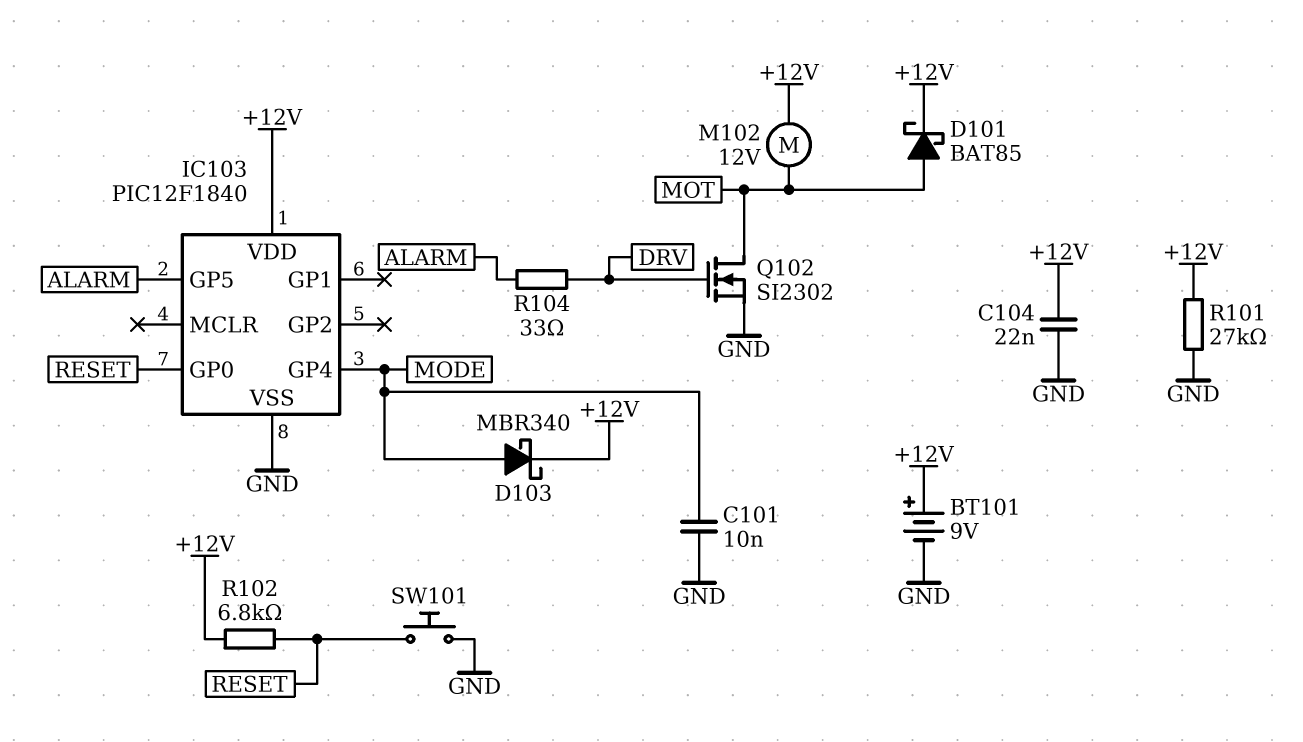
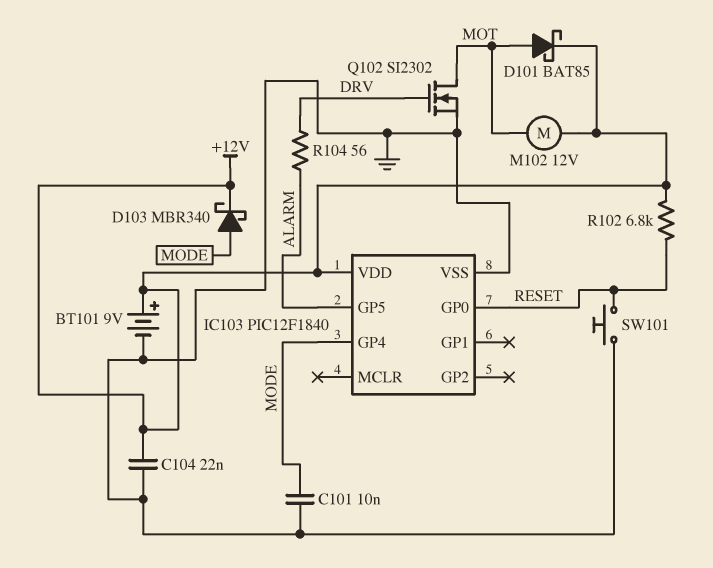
R101: 27k (+12V, GND) -> none
R104: 33 (ALARM, DRV) -> 56 (ALARM, DRV)

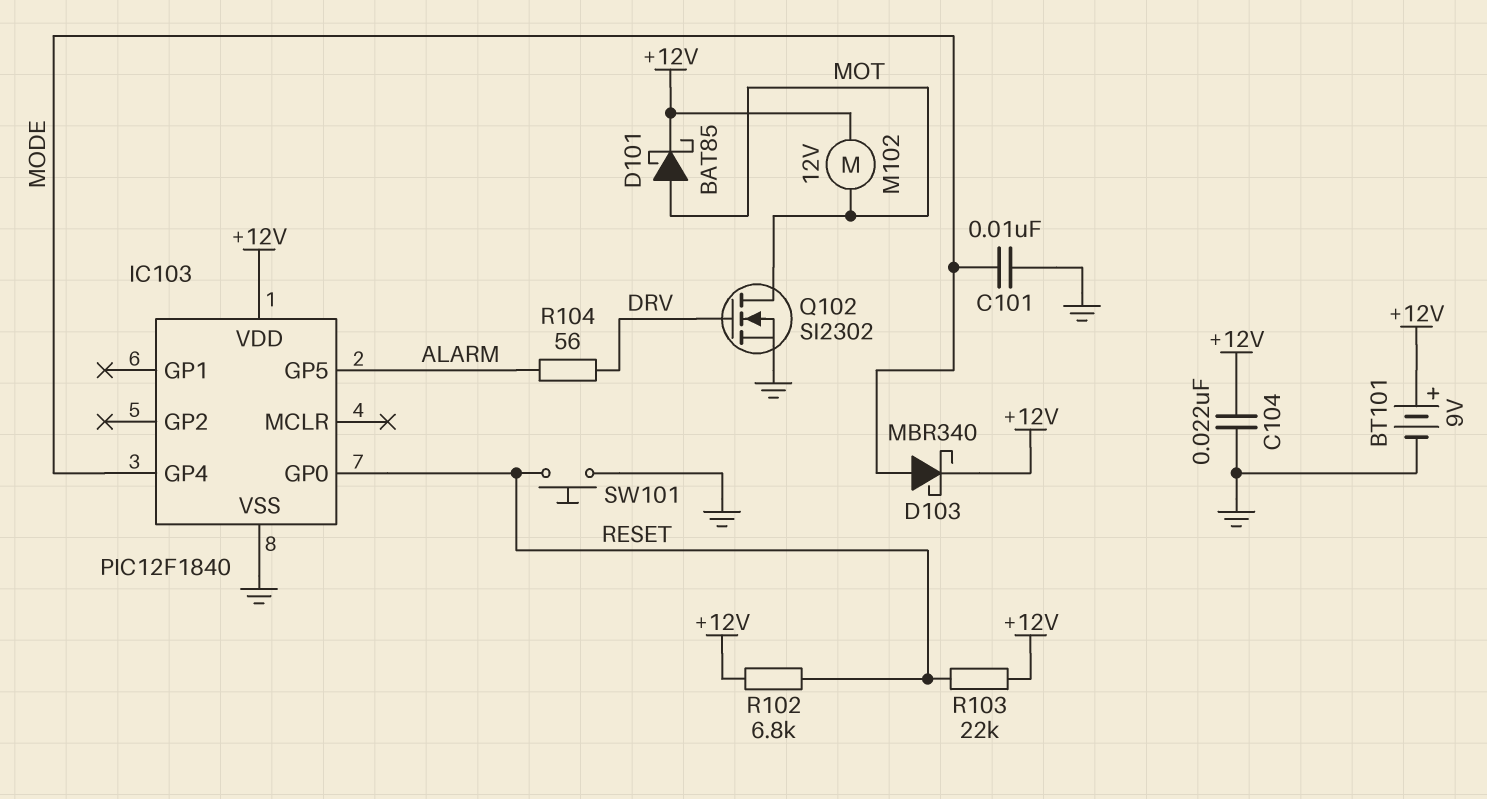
R103: none -> 22k (+12V, RESET)

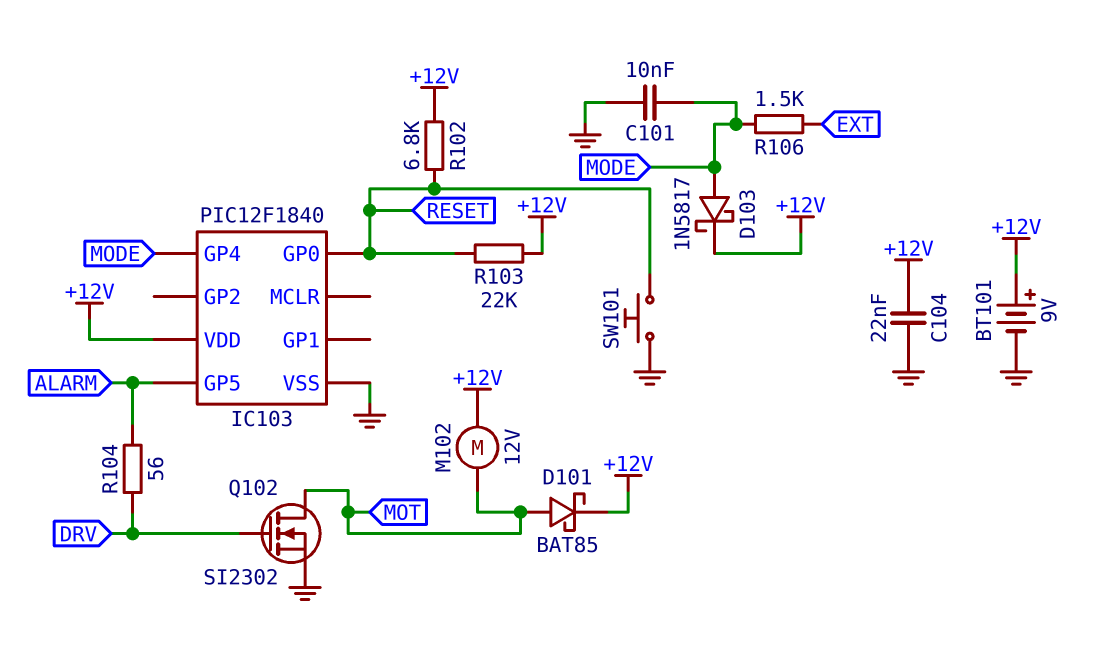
D103: schottky MBR340 (A MODE, K +12V) -> schottky 1N5817 (A MODE, K +12V)
R106: none -> 1.5k (EXT, MODE)

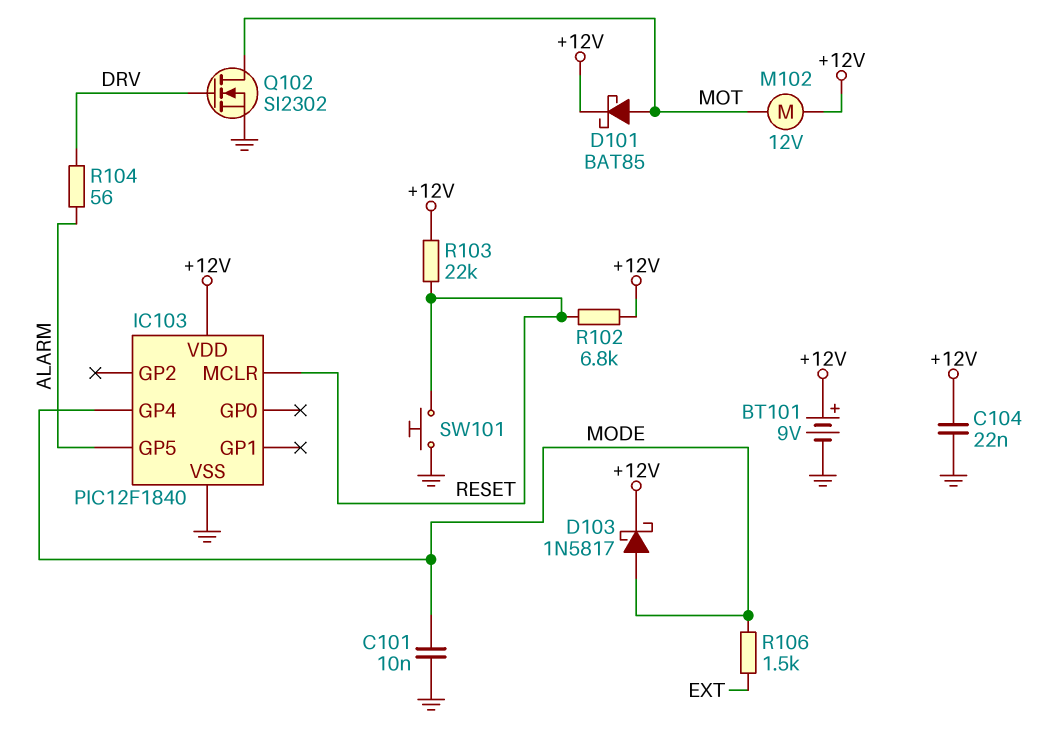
IC103 pin GP0: RESET -> none
IC103 pin MCLR: none -> RESET

